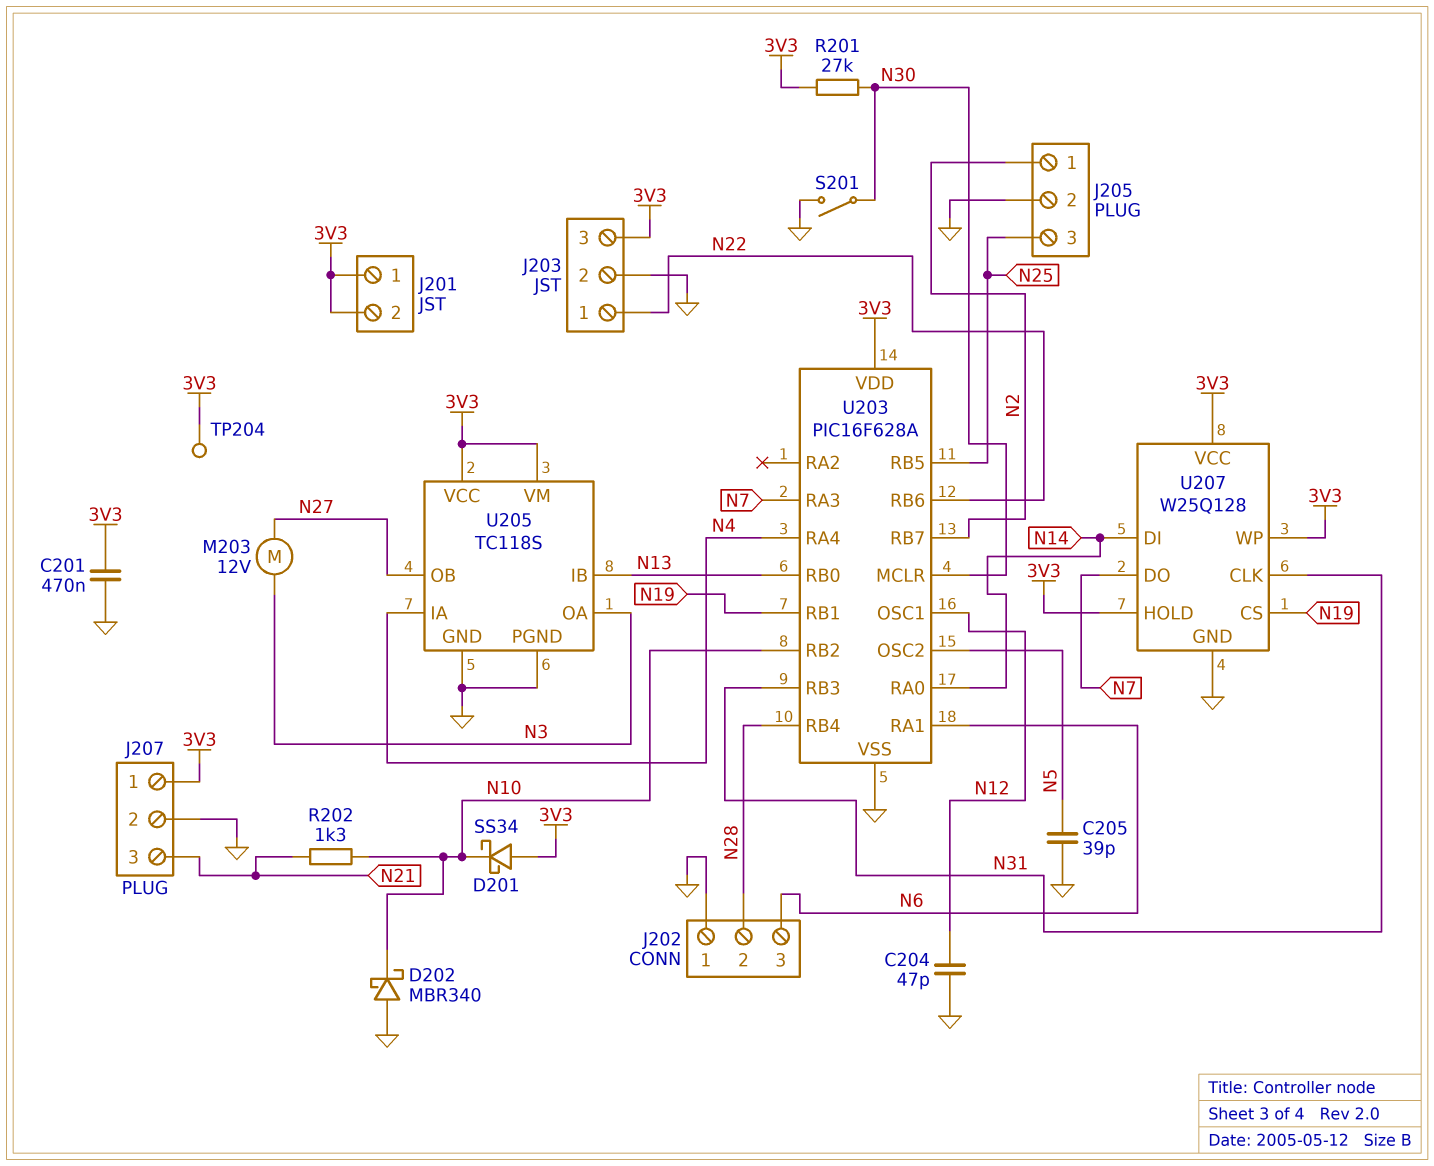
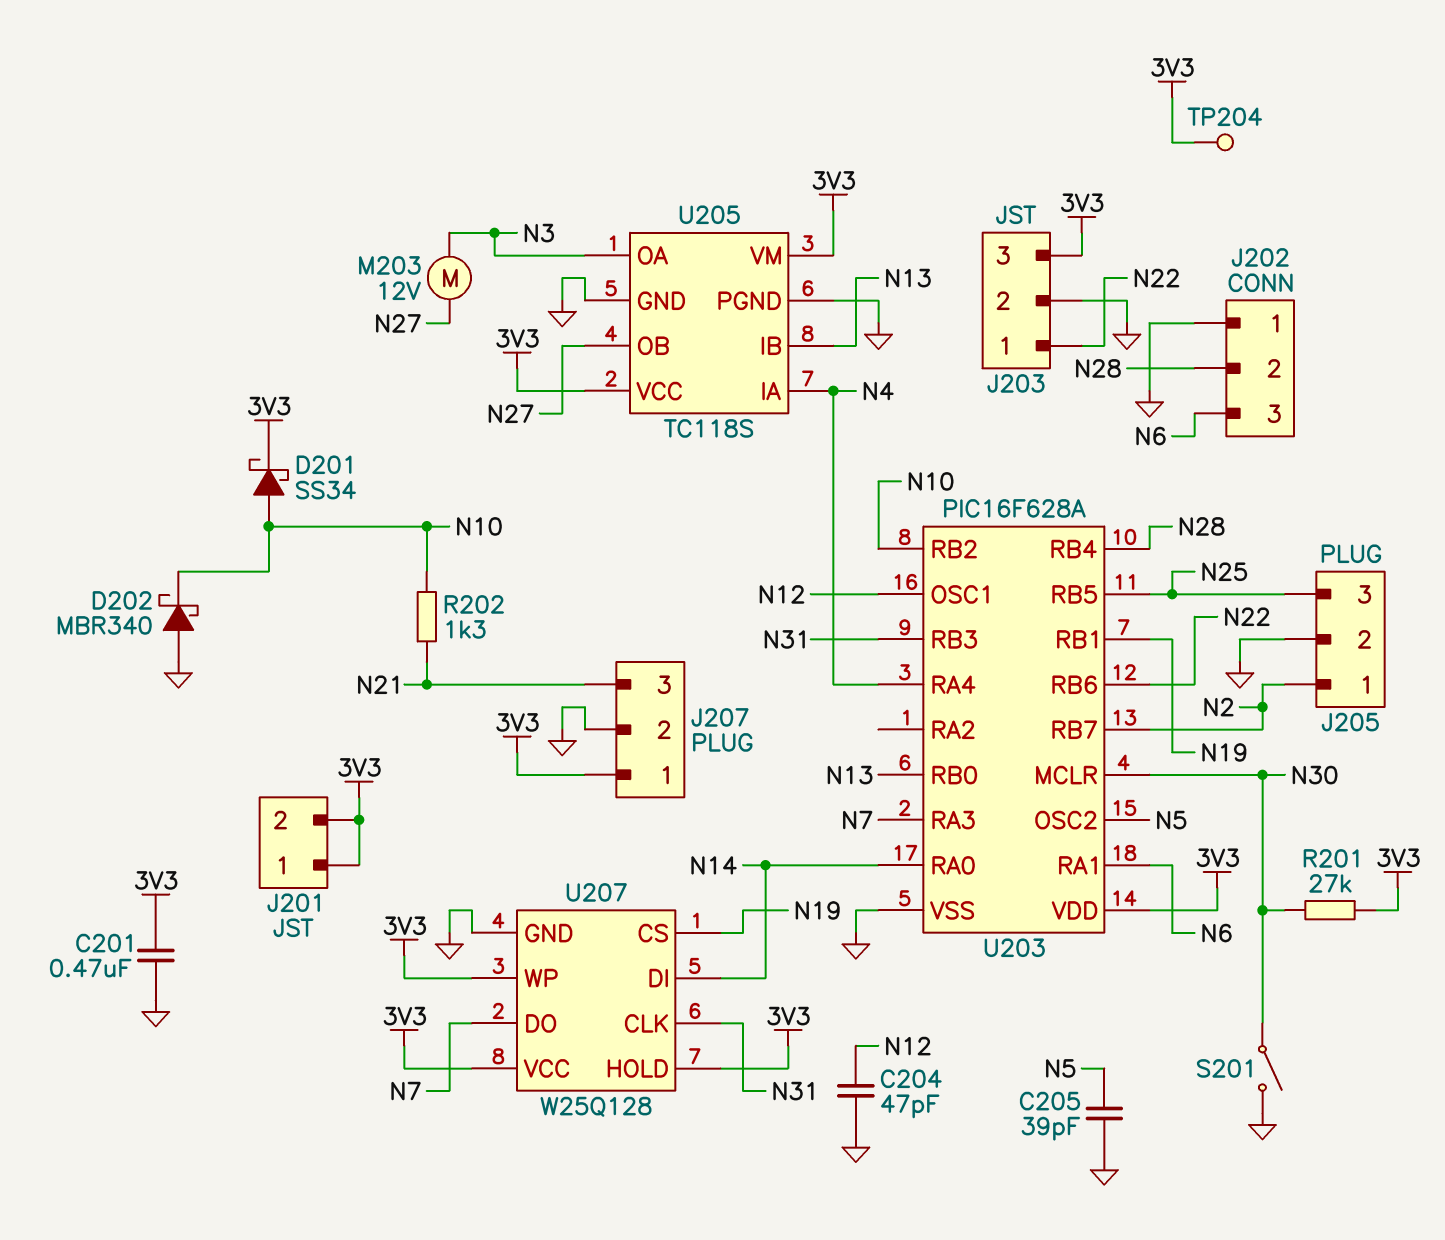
D201: schottky SS34 (A 3V3, K N10) -> schottky SS34 (A N10, K 3V3)

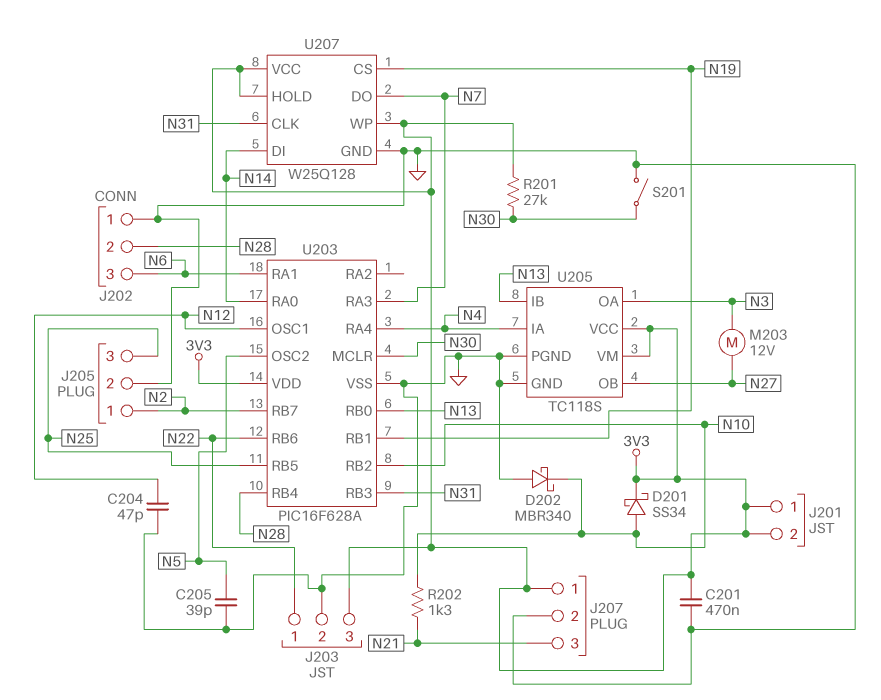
TP204: test point (3V3) -> none

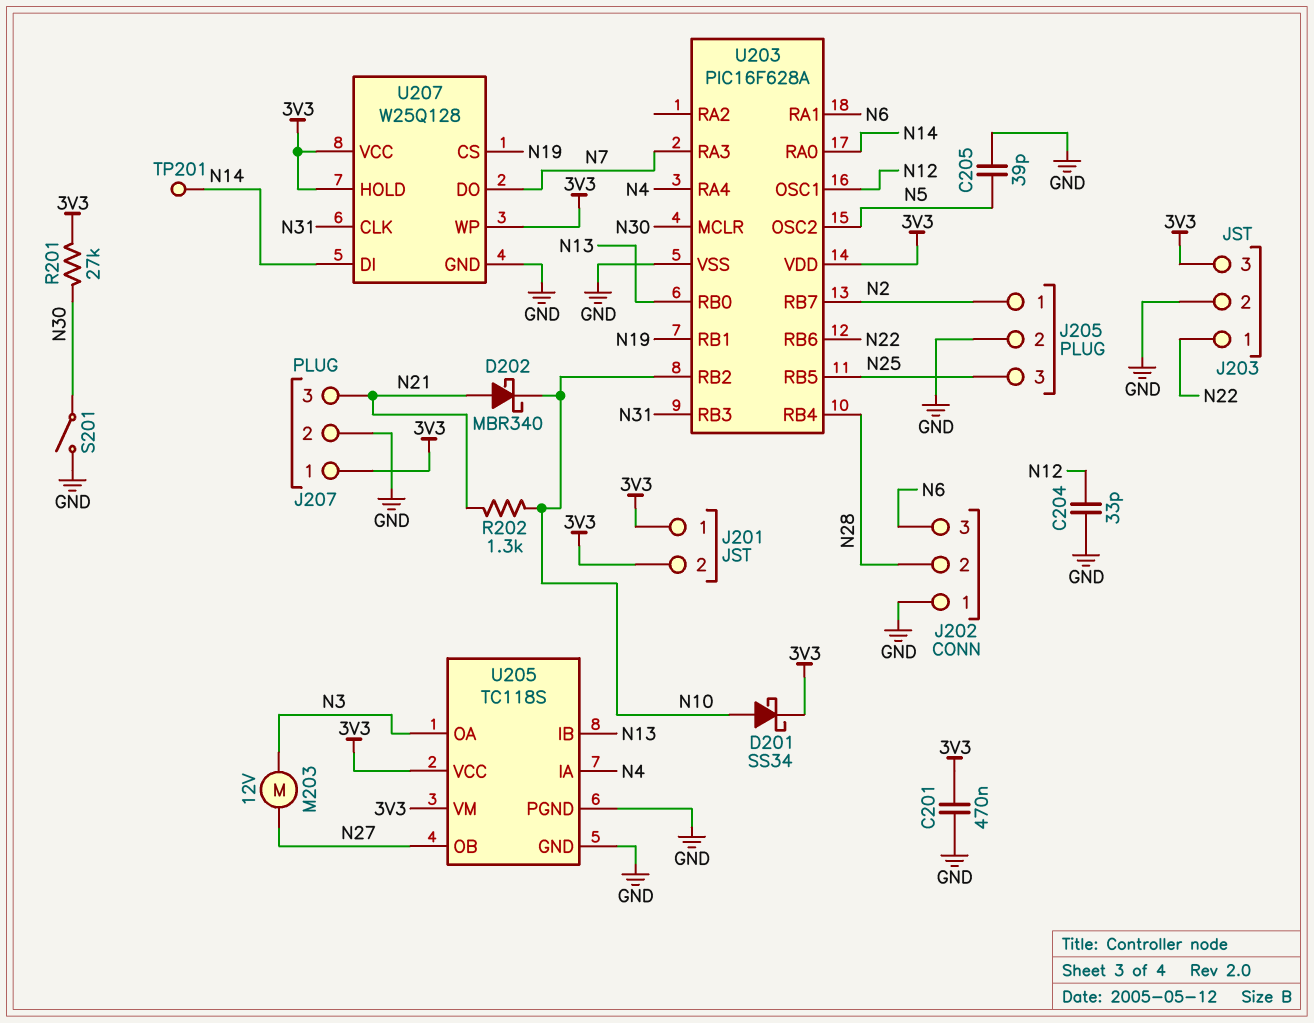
C204: 47pF (GND, N12) -> 33pF (GND, N12)
D202: schottky MBR340 (A GND, K N10) -> schottky MBR340 (A N21, K N10)
TP201: none -> test point (N14)

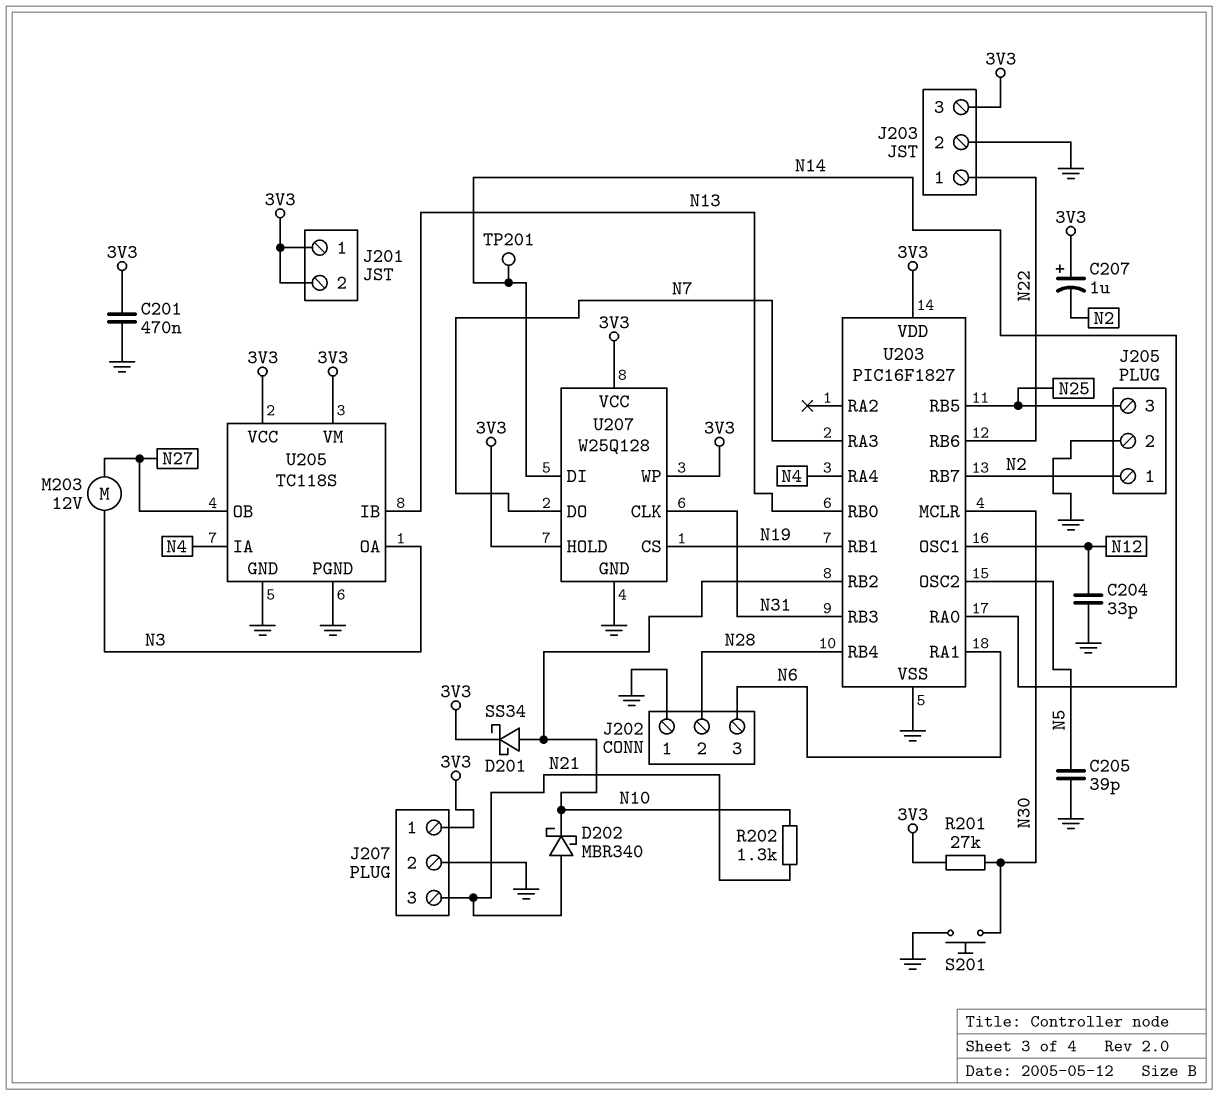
C207: none -> 1uF (plus 3V3, minus N2)
S201: switch (GND, N30) -> button (GND, N30)
U203: PIC16F628A -> PIC16F1827

